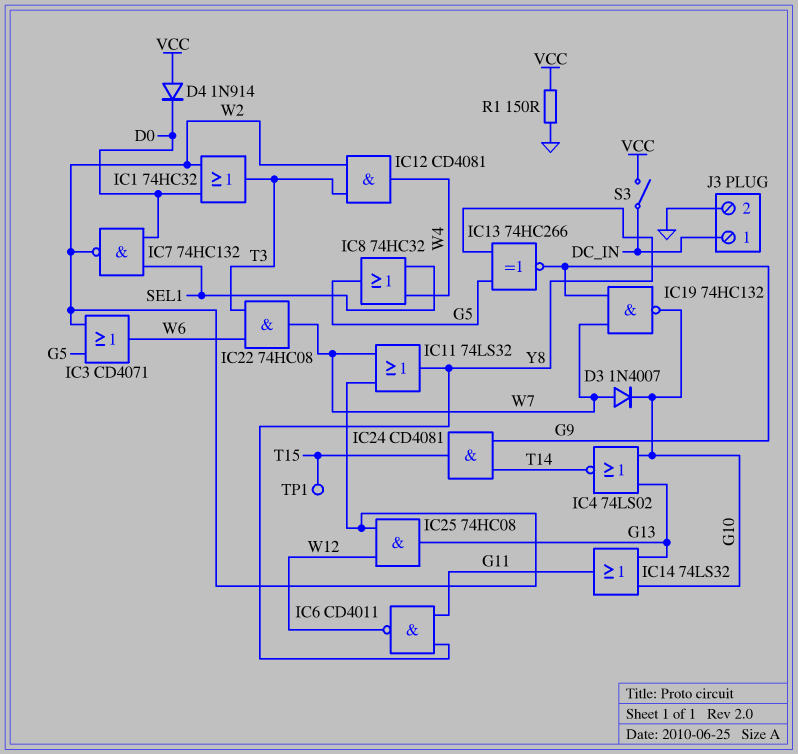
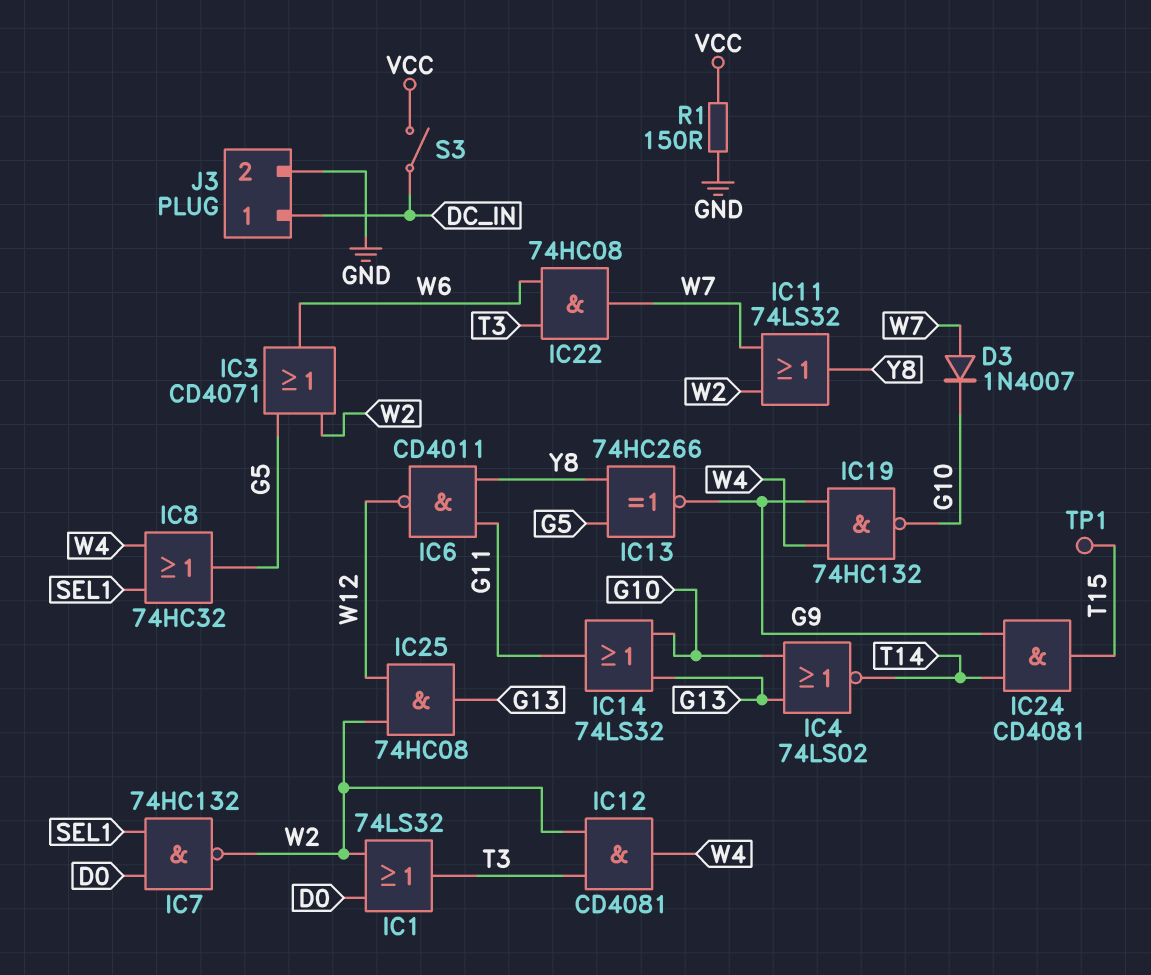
D4: diode 1N914 (A VCC, K D0) -> none
IC1: OR 74HC32 (in D0, in W2, out T3) -> OR 74LS32 (in D0, in W2, out T3)
IC19: NAND 74HC132 (in G9, in W7, out G10) -> NAND 74HC132 (in G9, in W4, out G10)

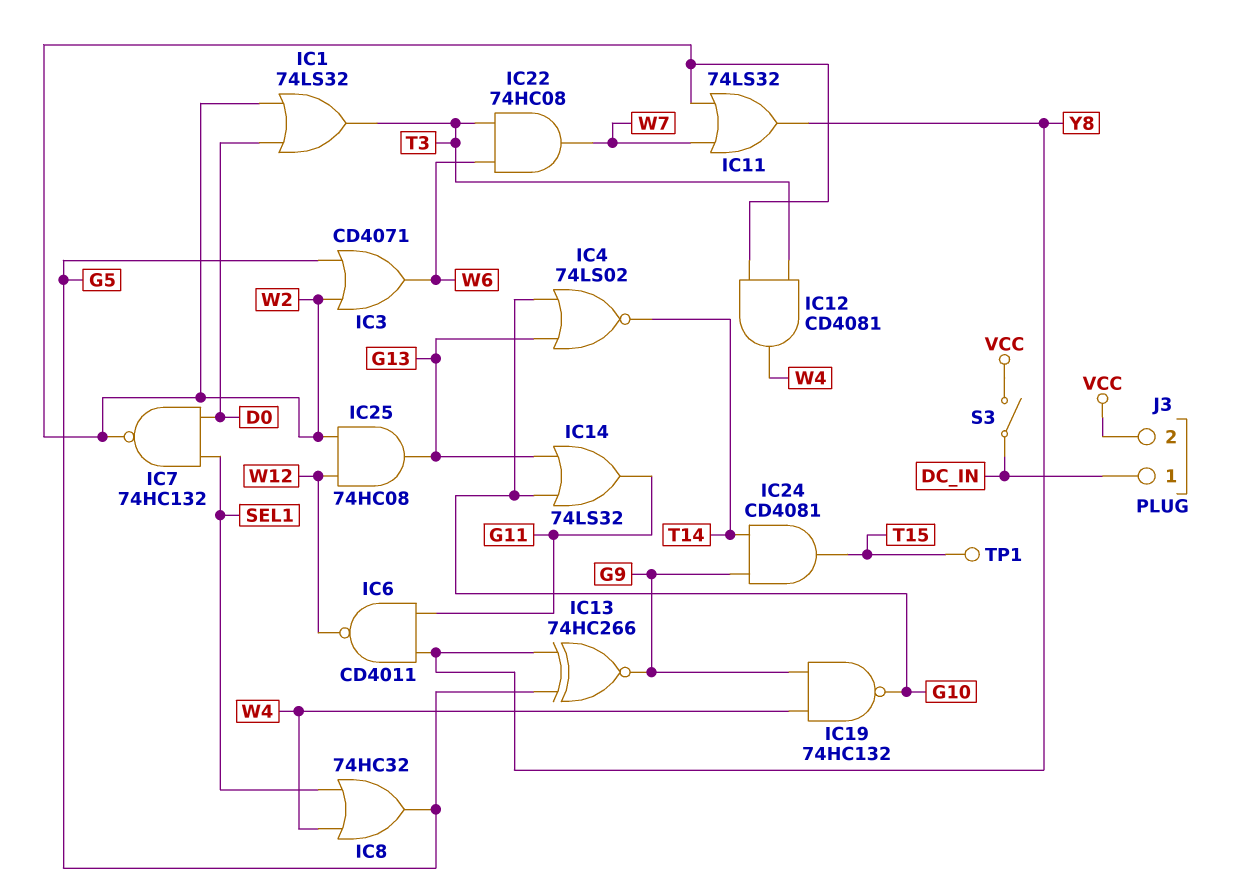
D3: diode 1N4007 (A W7, K G10) -> none
J3 pin 2: GND -> VCC
R1: 150 (GND, VCC) -> none

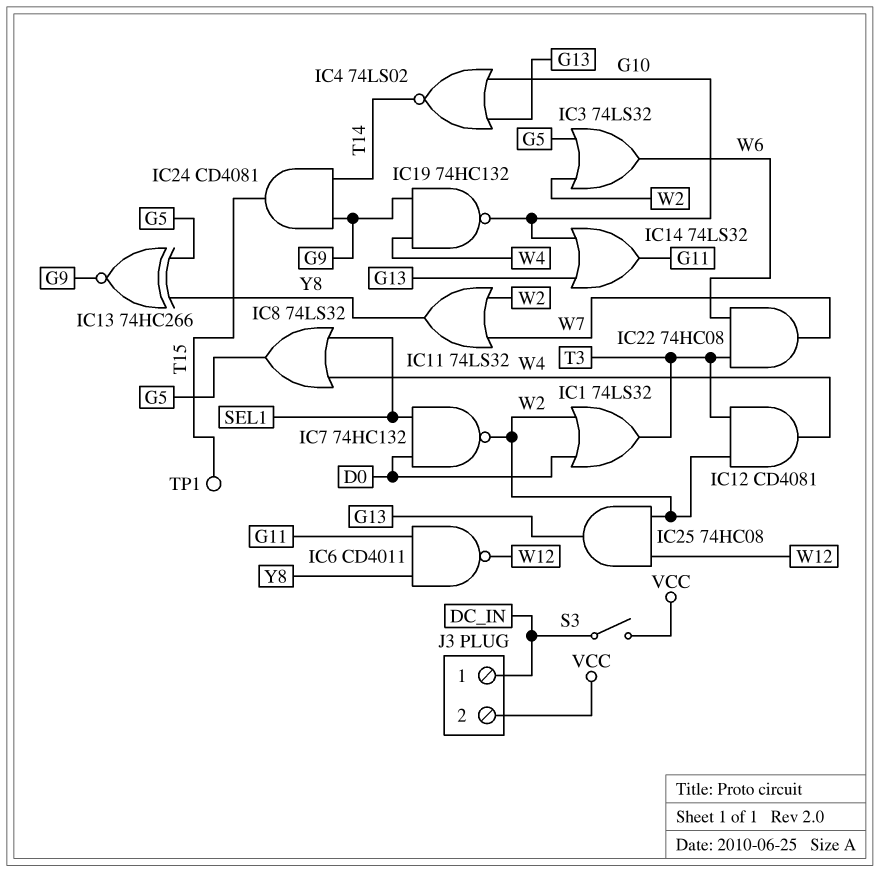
IC3: OR CD4071 (in G5, in W2, out W6) -> OR 74LS32 (in G5, in W2, out W6)
IC8: OR 74HC32 (in SEL1, in W4, out G5) -> OR 74LS32 (in SEL1, in W4, out G5)

